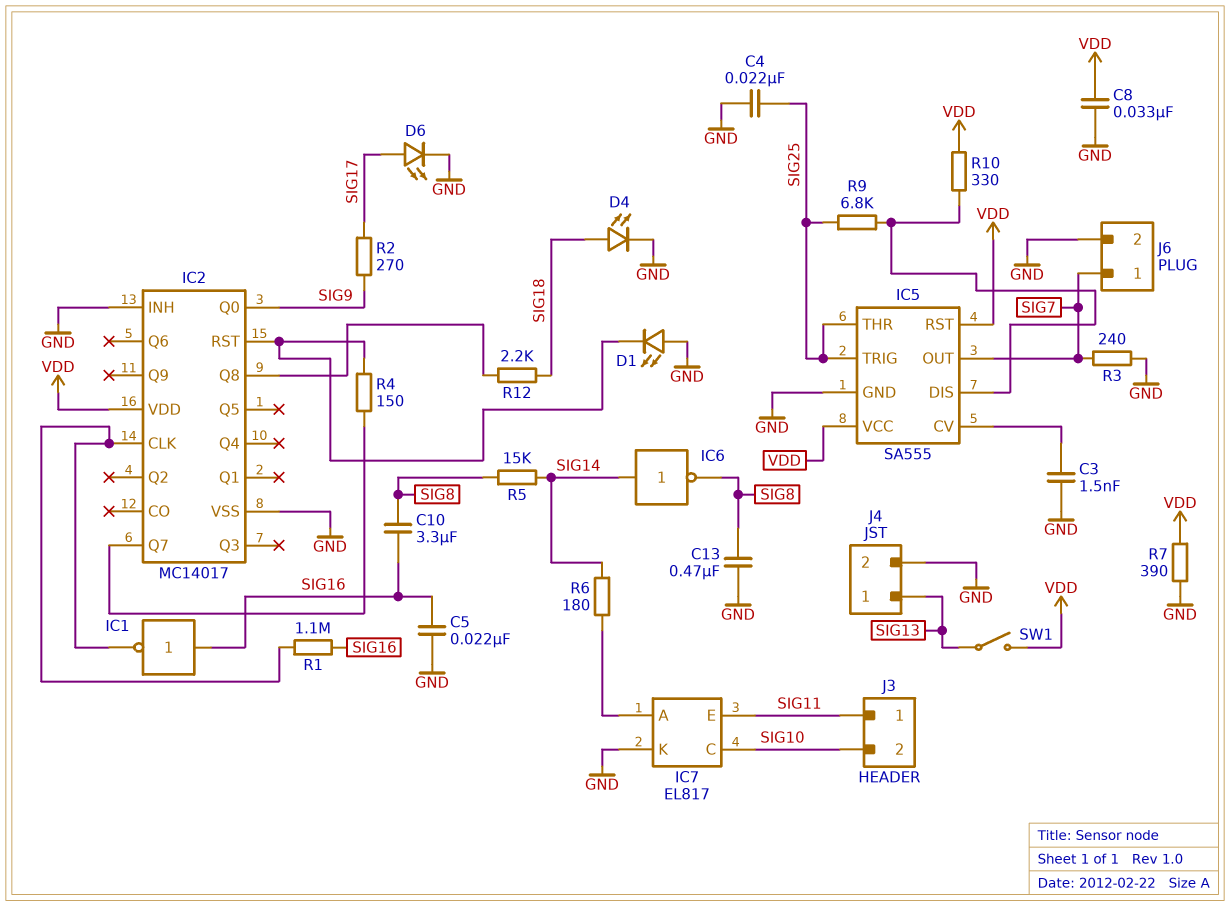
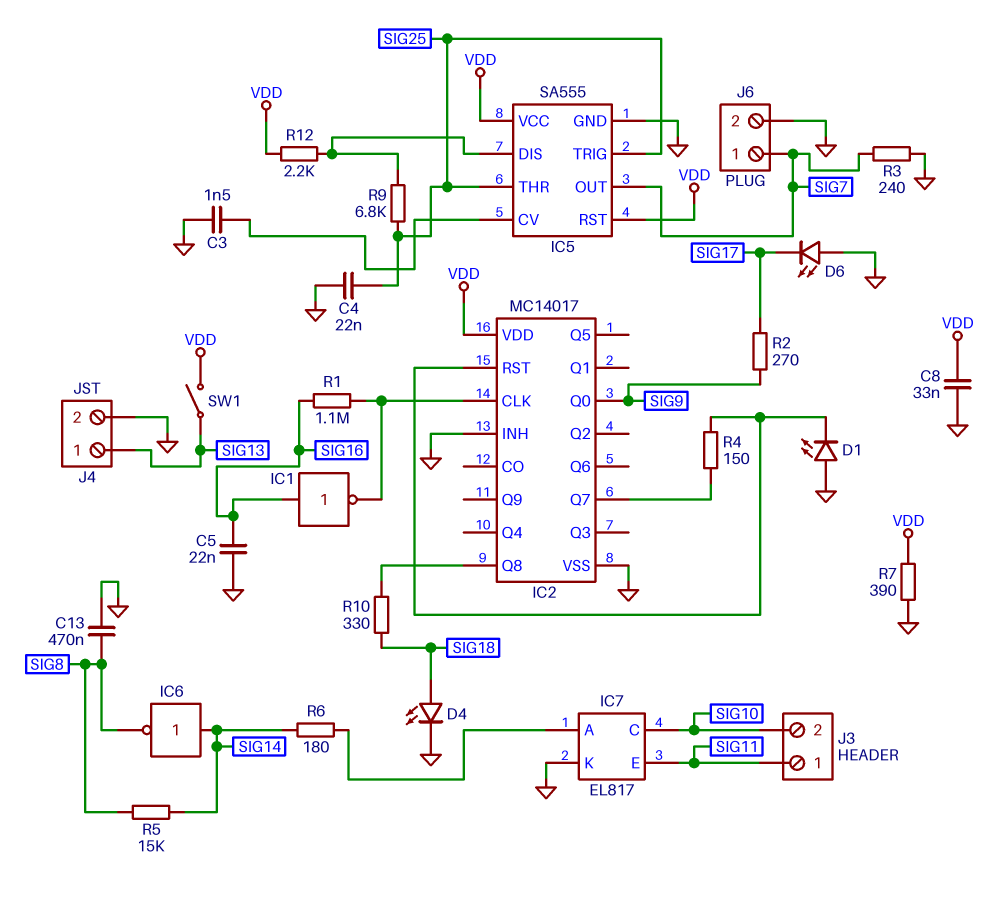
C10: 3.3uF (SIG8, SIG16) -> none
D6: LED (A SIG17, K GND) -> LED (A GND, K SIG17)
R10: 330 (IC5/DIS, VDD) -> 330 (IC2/Q8, SIG18)
R12: 2.2k (IC2/Q8, SIG18) -> 2.2k (IC5/DIS, VDD)

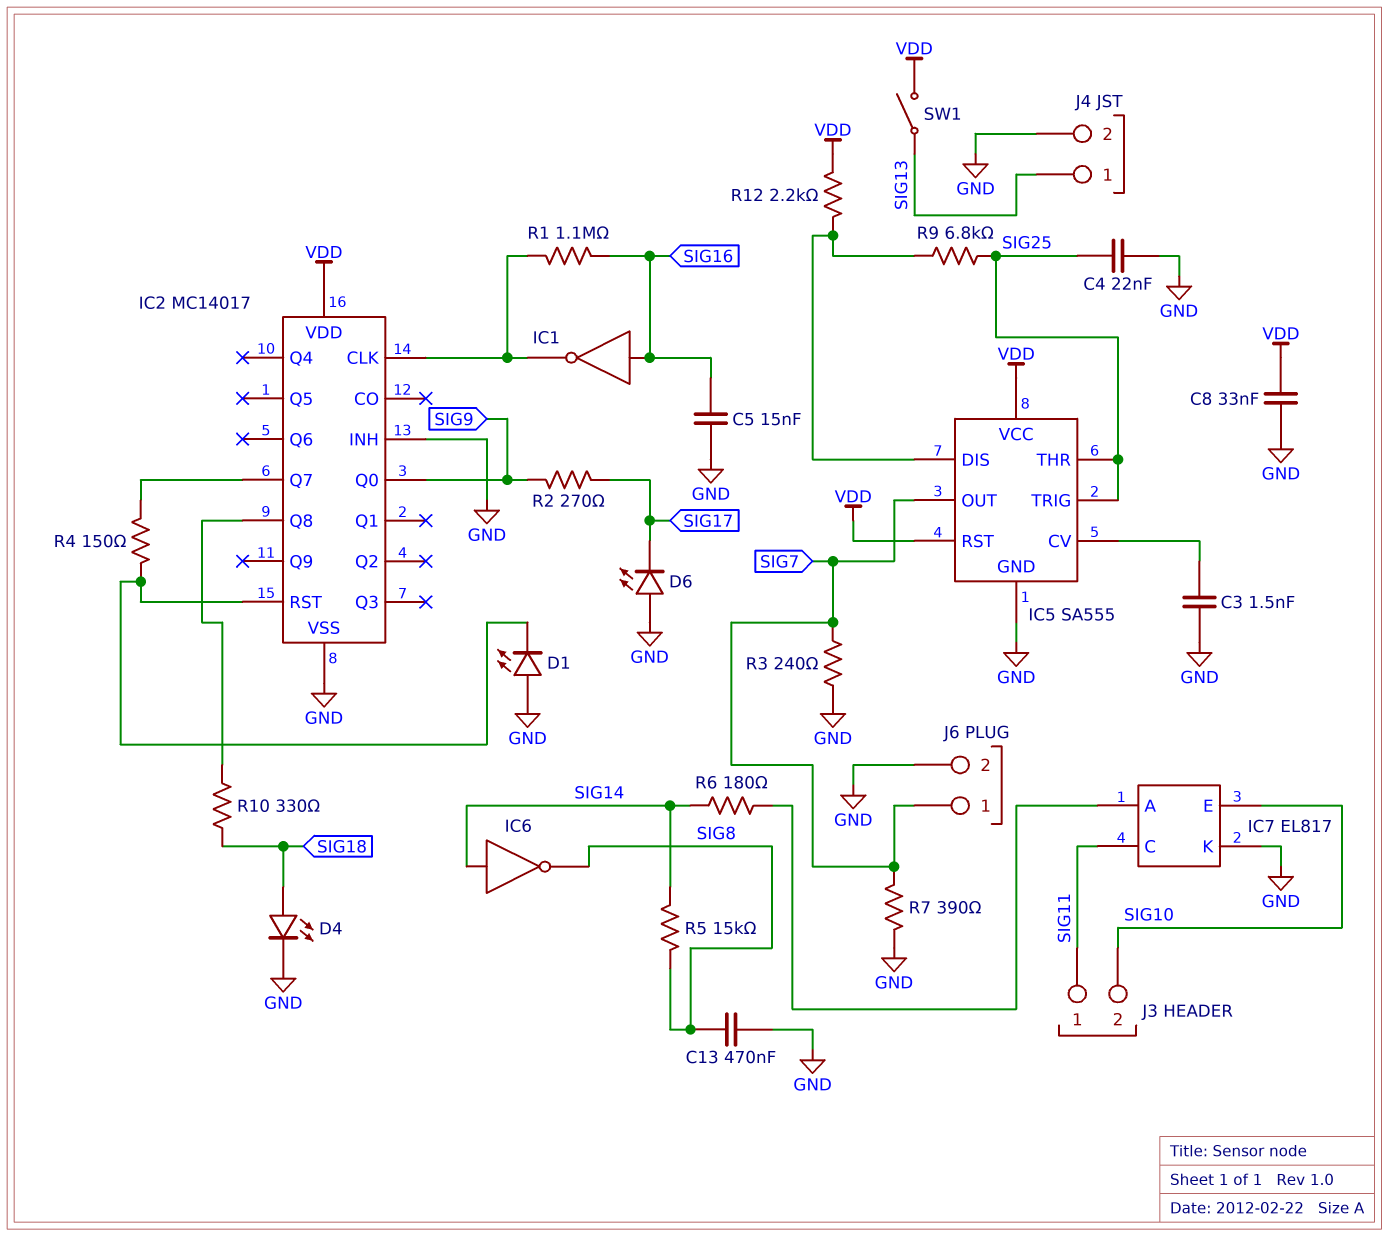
C5: 22nF (GND, SIG16) -> 15nF (GND, SIG16)
IC7 pin C: SIG10 -> SIG11
IC7 pin E: SIG11 -> SIG10
R7: 390 (GND, VDD) -> 390 (GND, SIG7)

